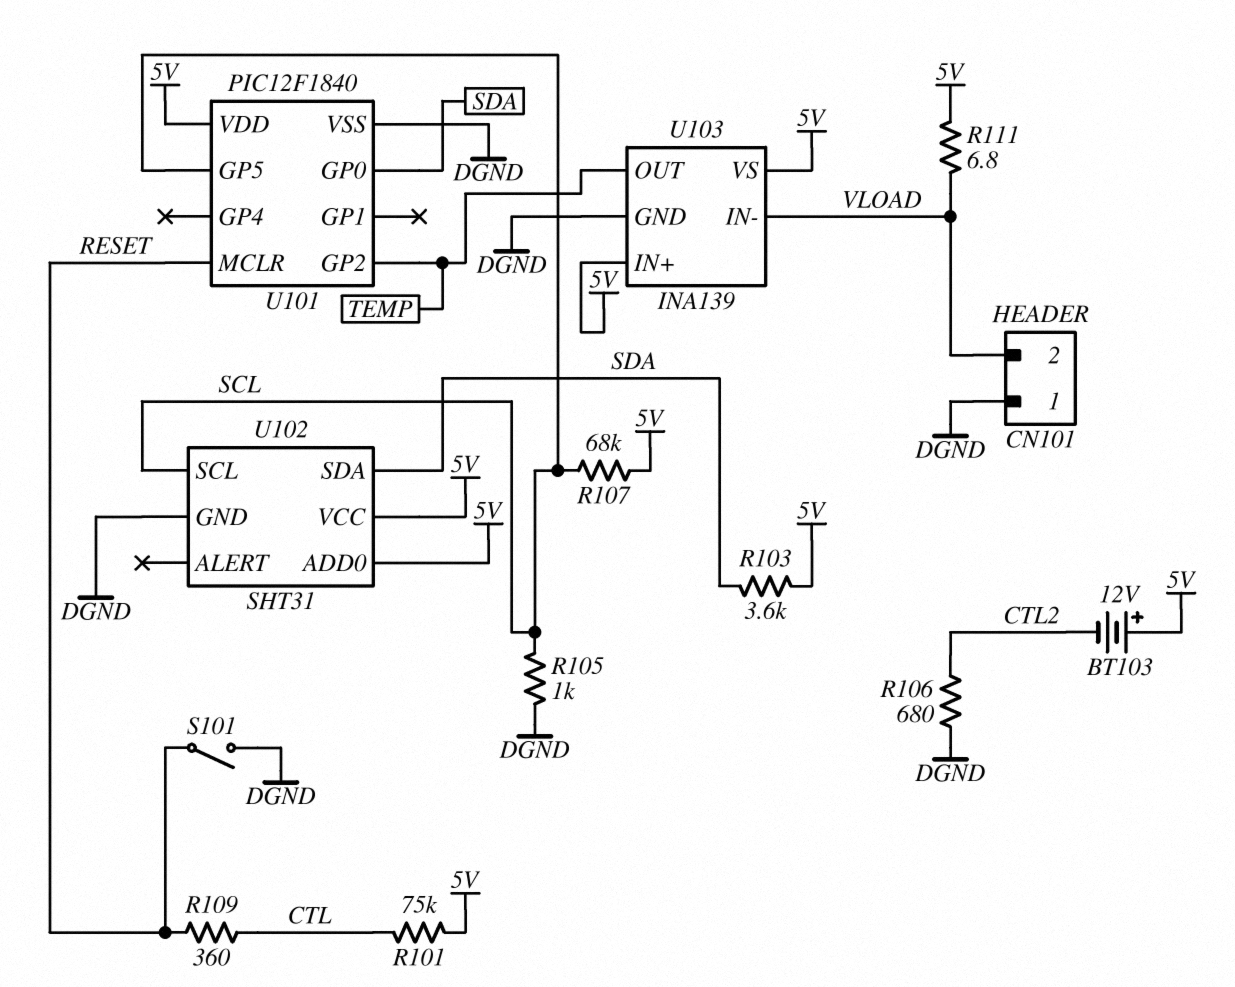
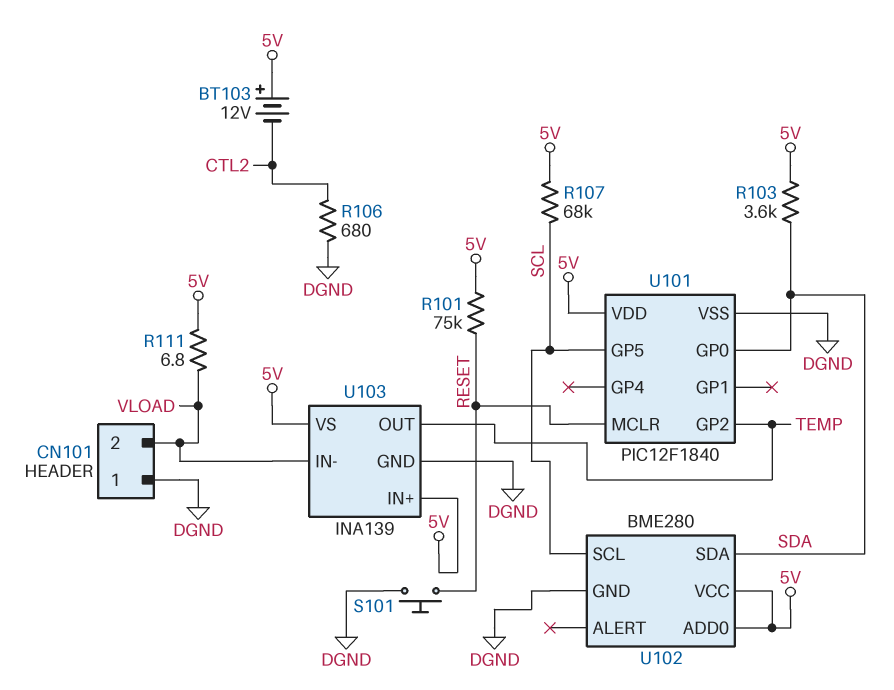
R101: 75k (5V, CTL) -> 75k (5V, RESET)
R105: 1k (DGND, SCL) -> none
R109: 360 (CTL, RESET) -> none
S101: switch (DGND, RESET) -> button (DGND, RESET)
U102: SHT31 -> BME280

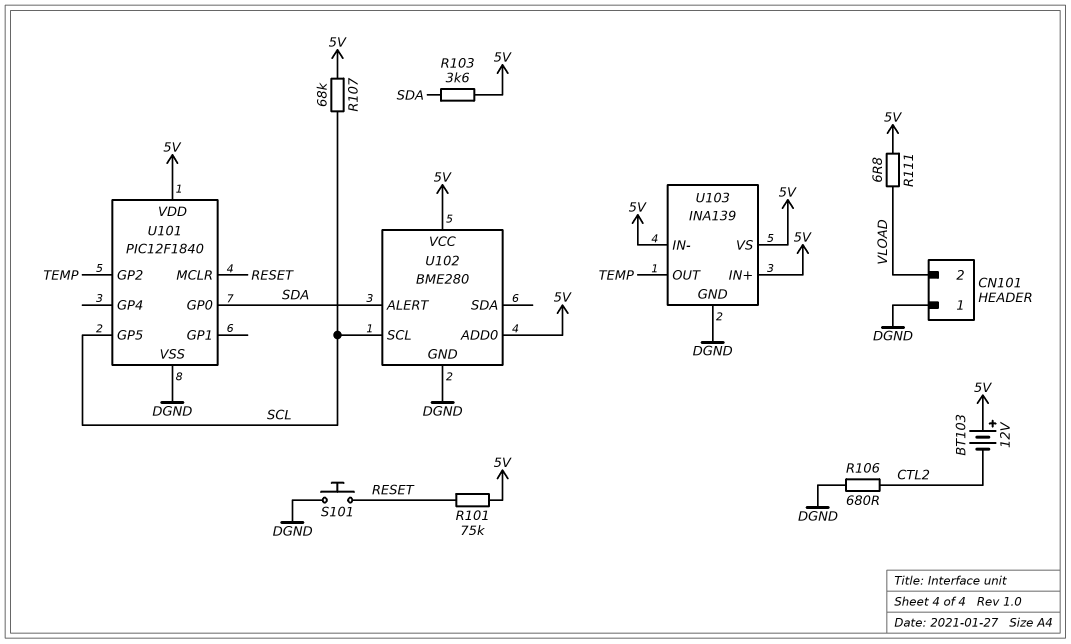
U102 pin ALERT: none -> SDA
U102 pin SDA: SDA -> none
U103 pin IN-: VLOAD -> 5V

